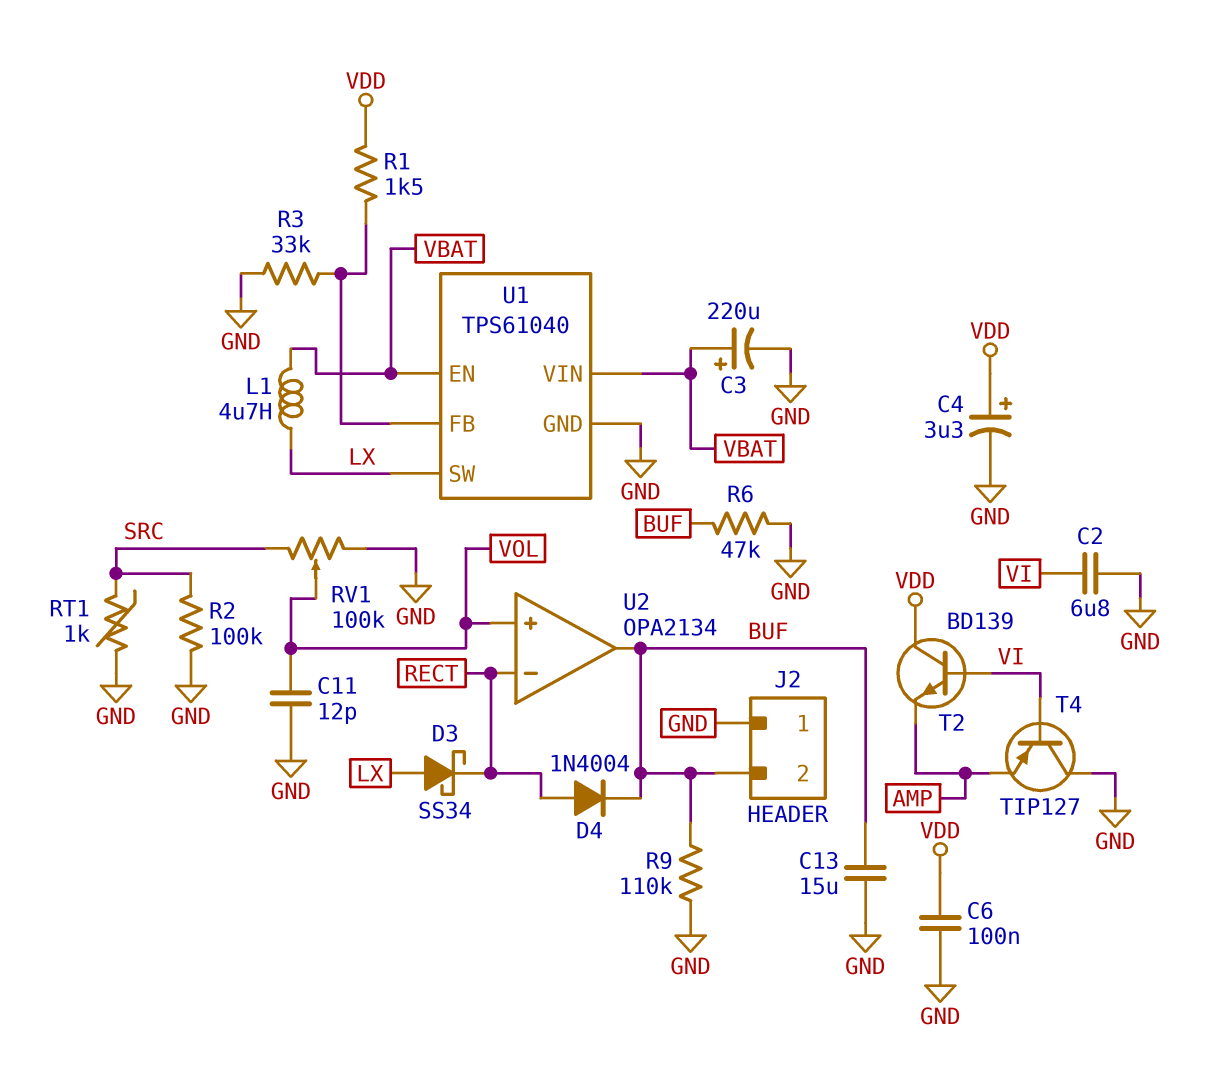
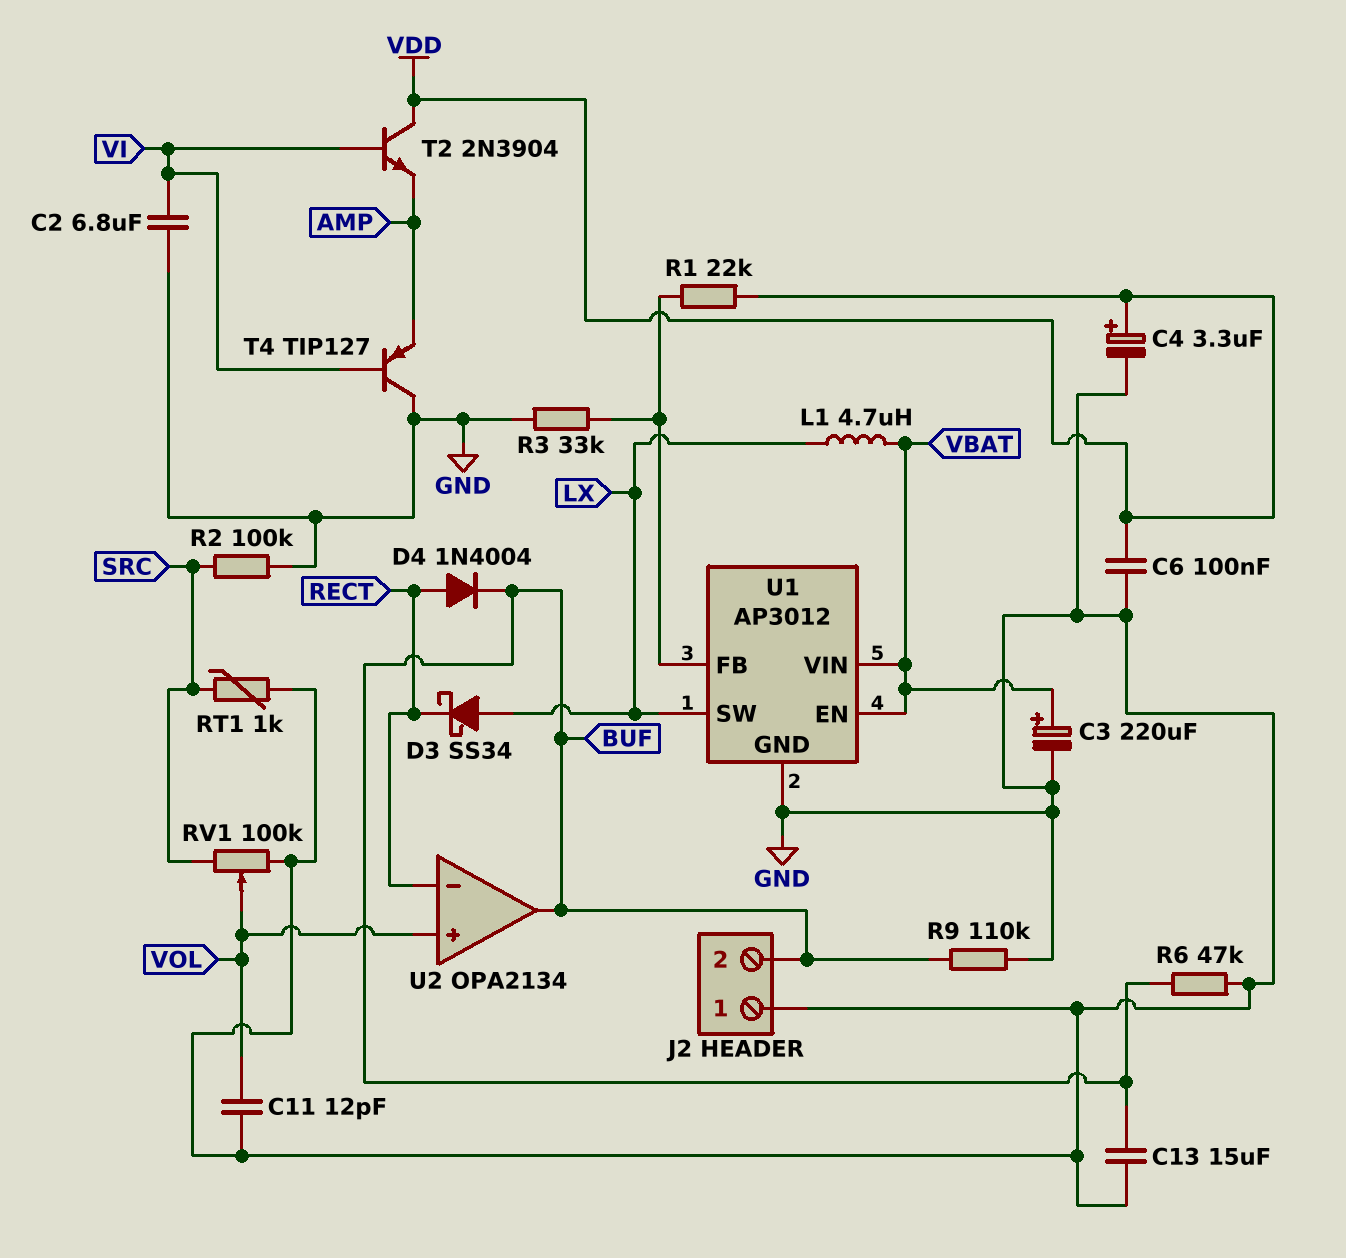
R1: 1.5k (U1/FB, VDD) -> 22k (U1/FB, VDD)
T2: NPN BD139 (B VI, C VDD, E AMP) -> NPN 2N3904 (B VI, C VDD, E AMP)
U1: TPS61040 -> AP3012

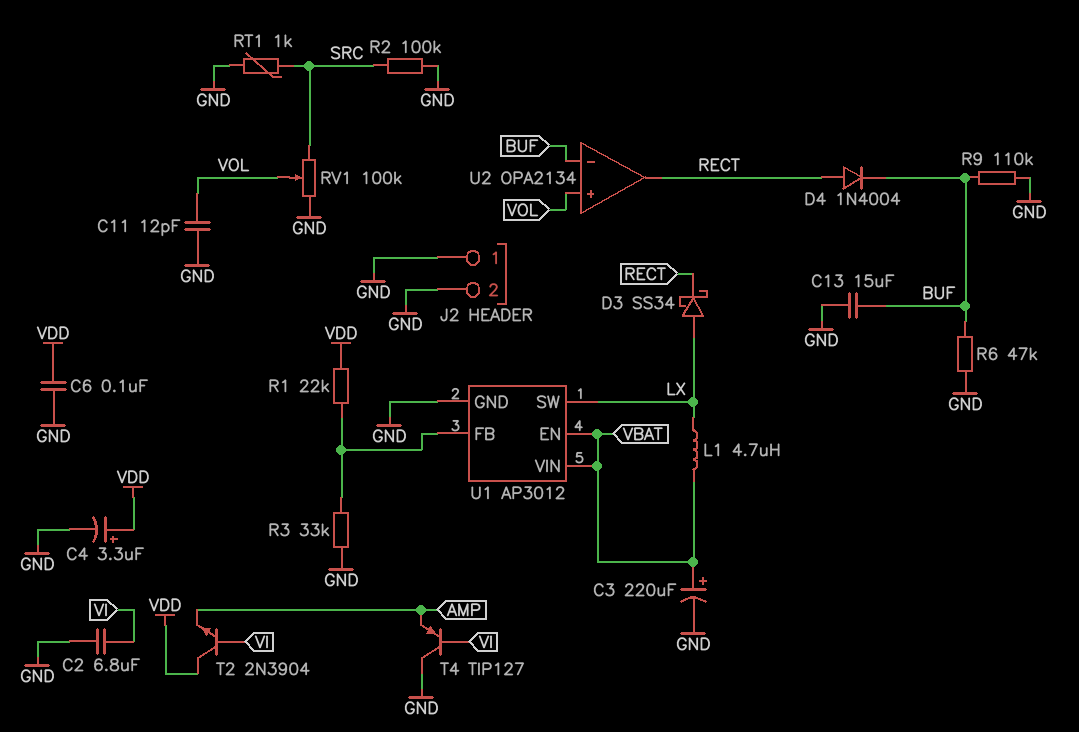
J2 pin 2: BUF -> GND
U2 pin in-: RECT -> BUF
U2 pin out: BUF -> RECT

